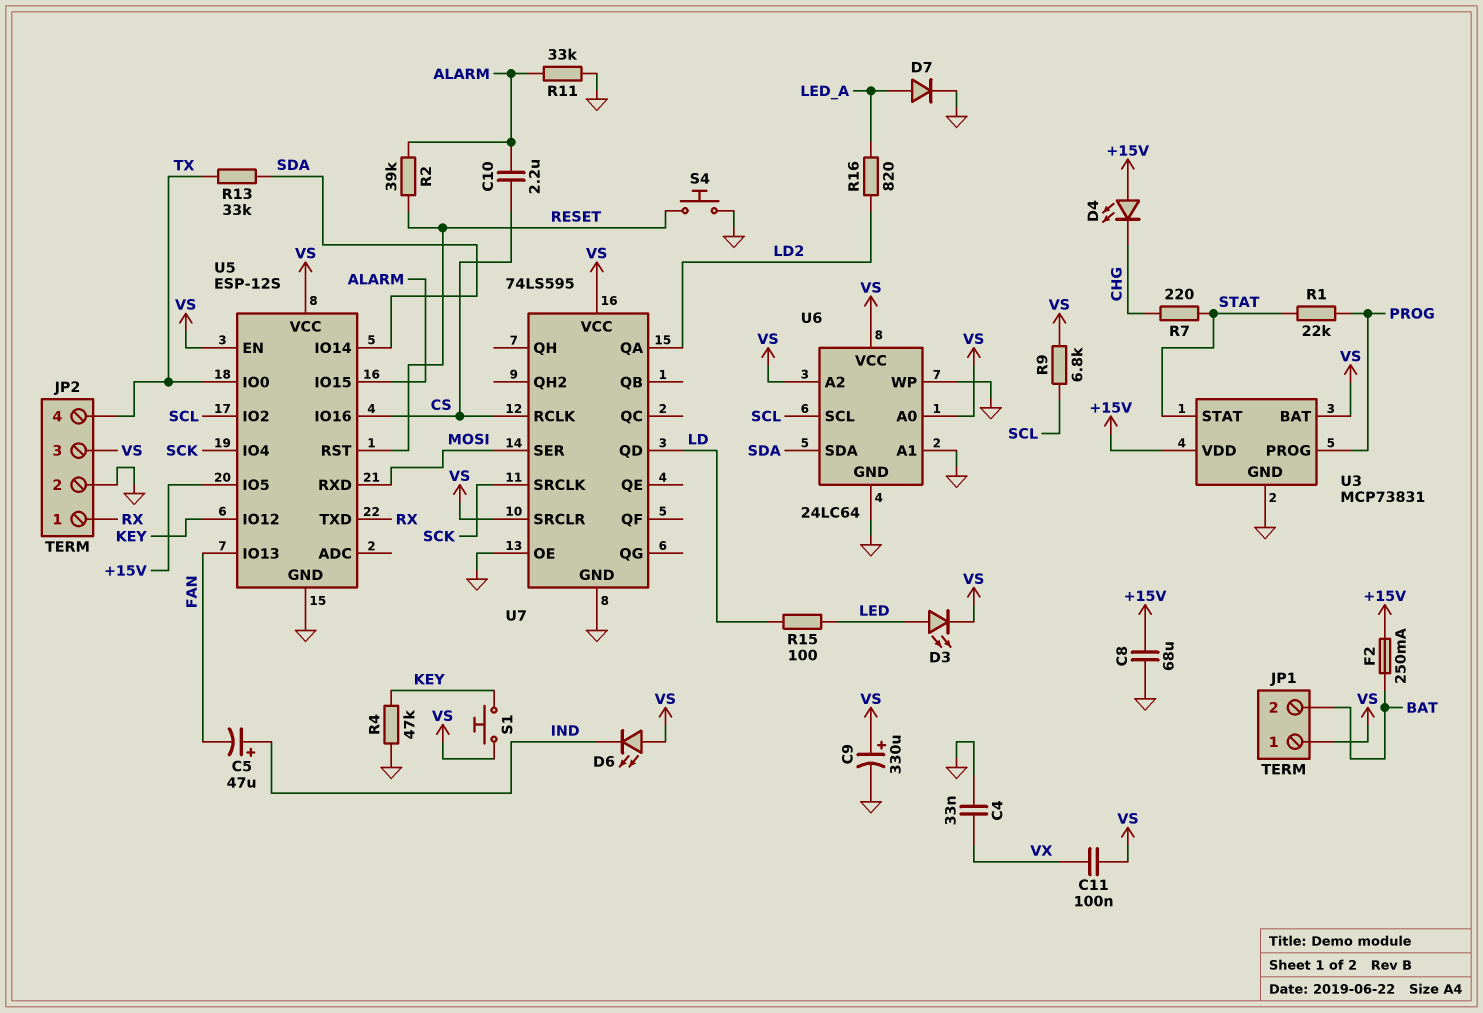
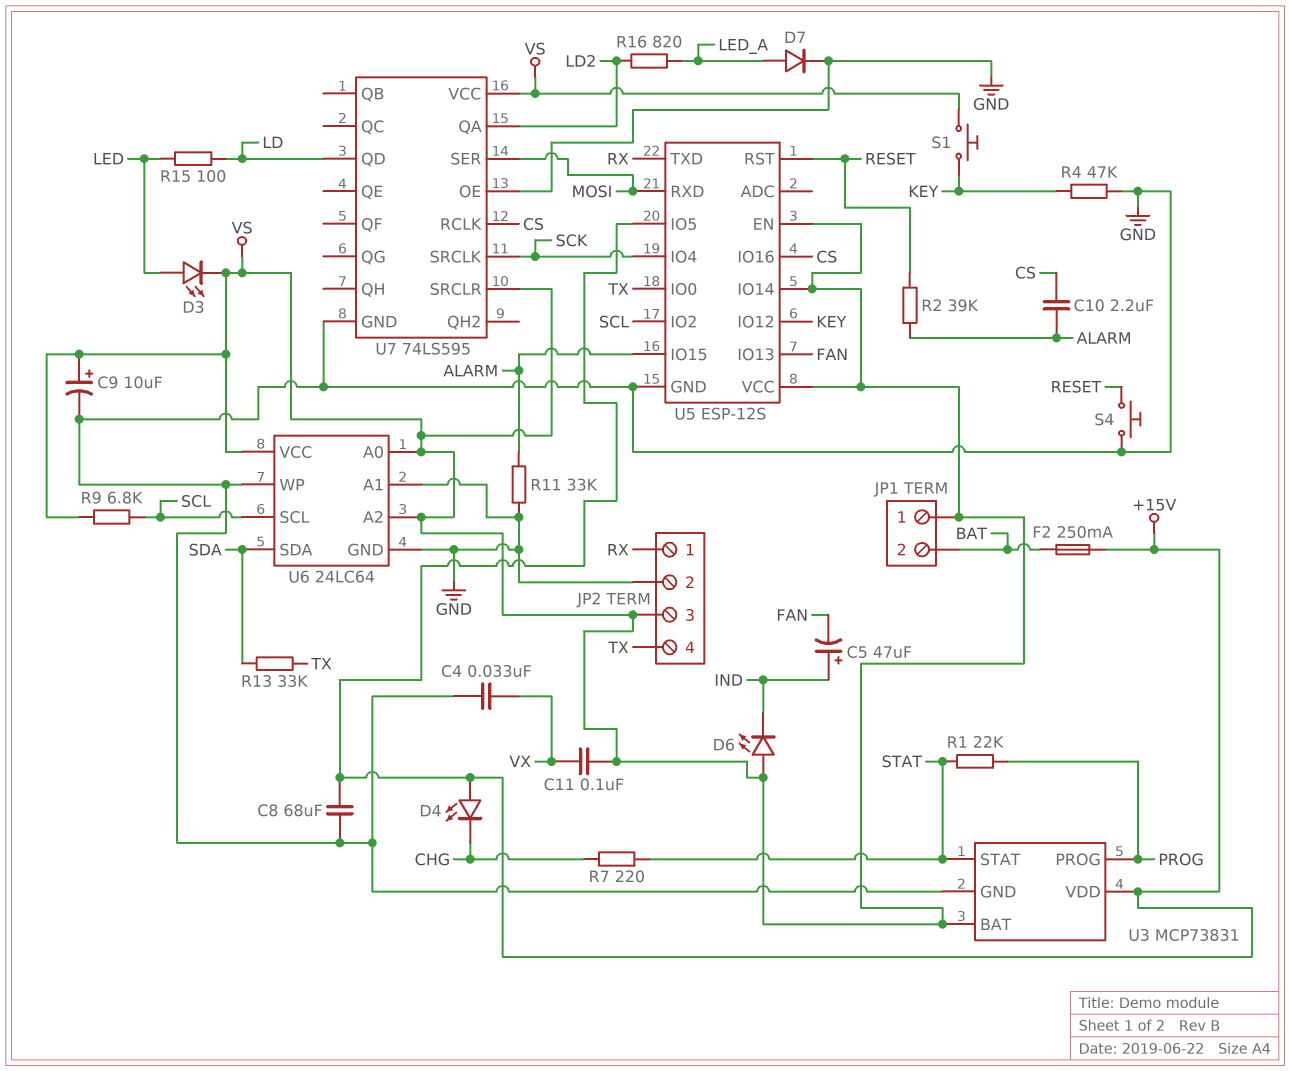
C9: 330uF (plus VS, minus GND) -> 10uF (plus VS, minus GND)
U5 pin IO14: SDA -> VS

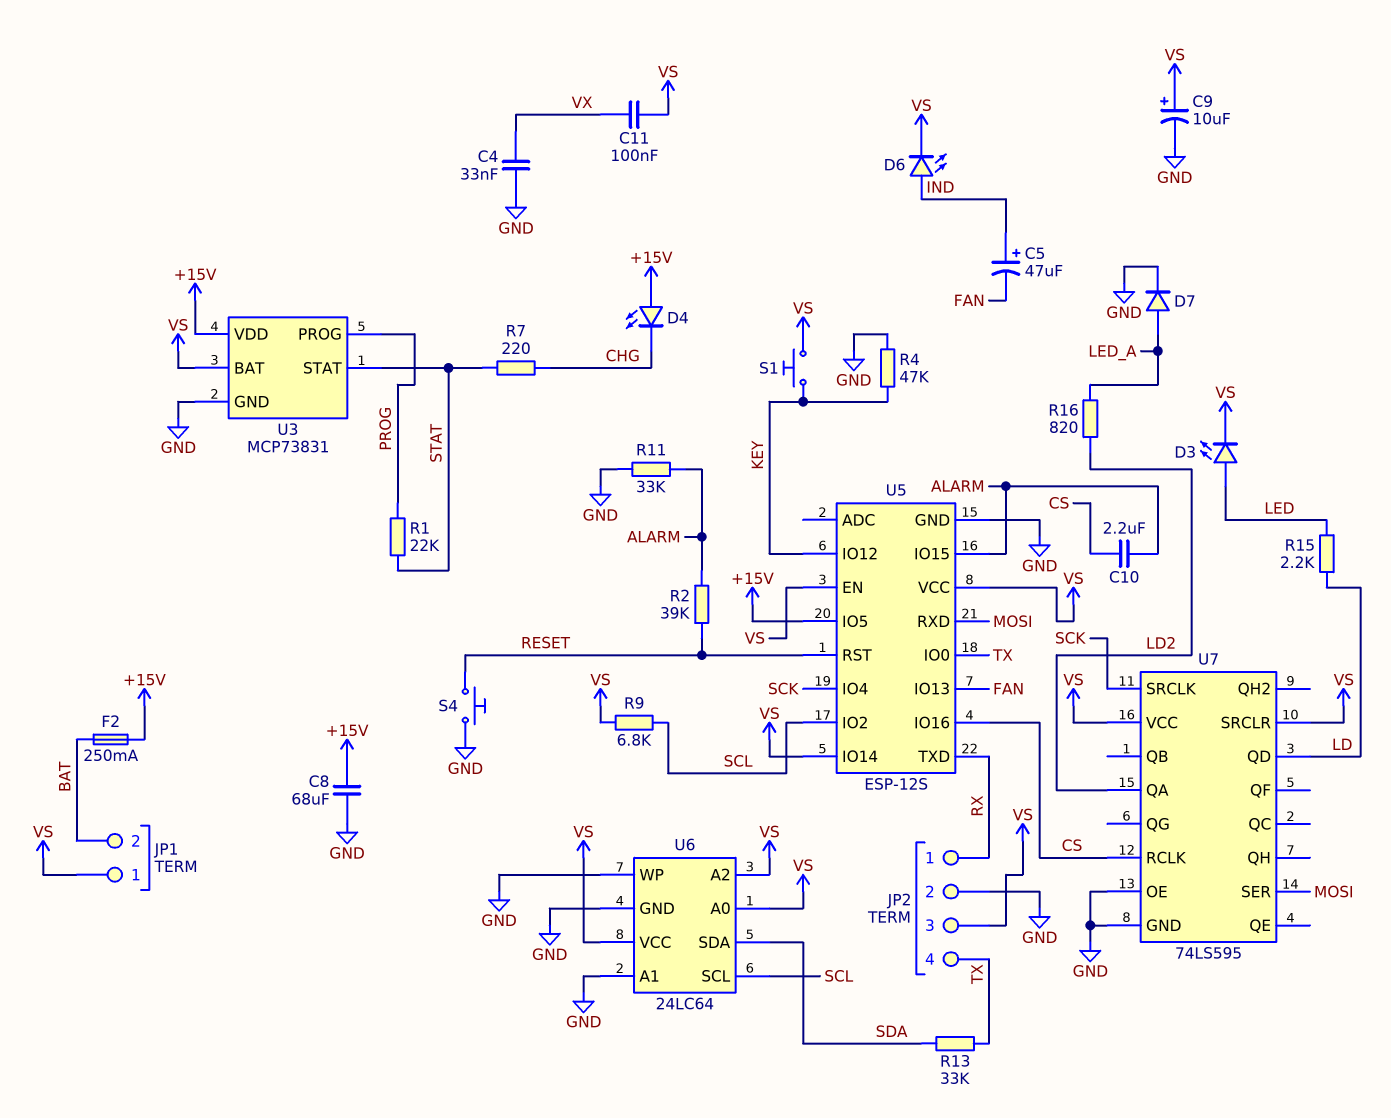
D6: LED (A VS, K IND) -> LED (A IND, K VS)
R15: 100 (LD, LED) -> 2.2k (LD, LED)

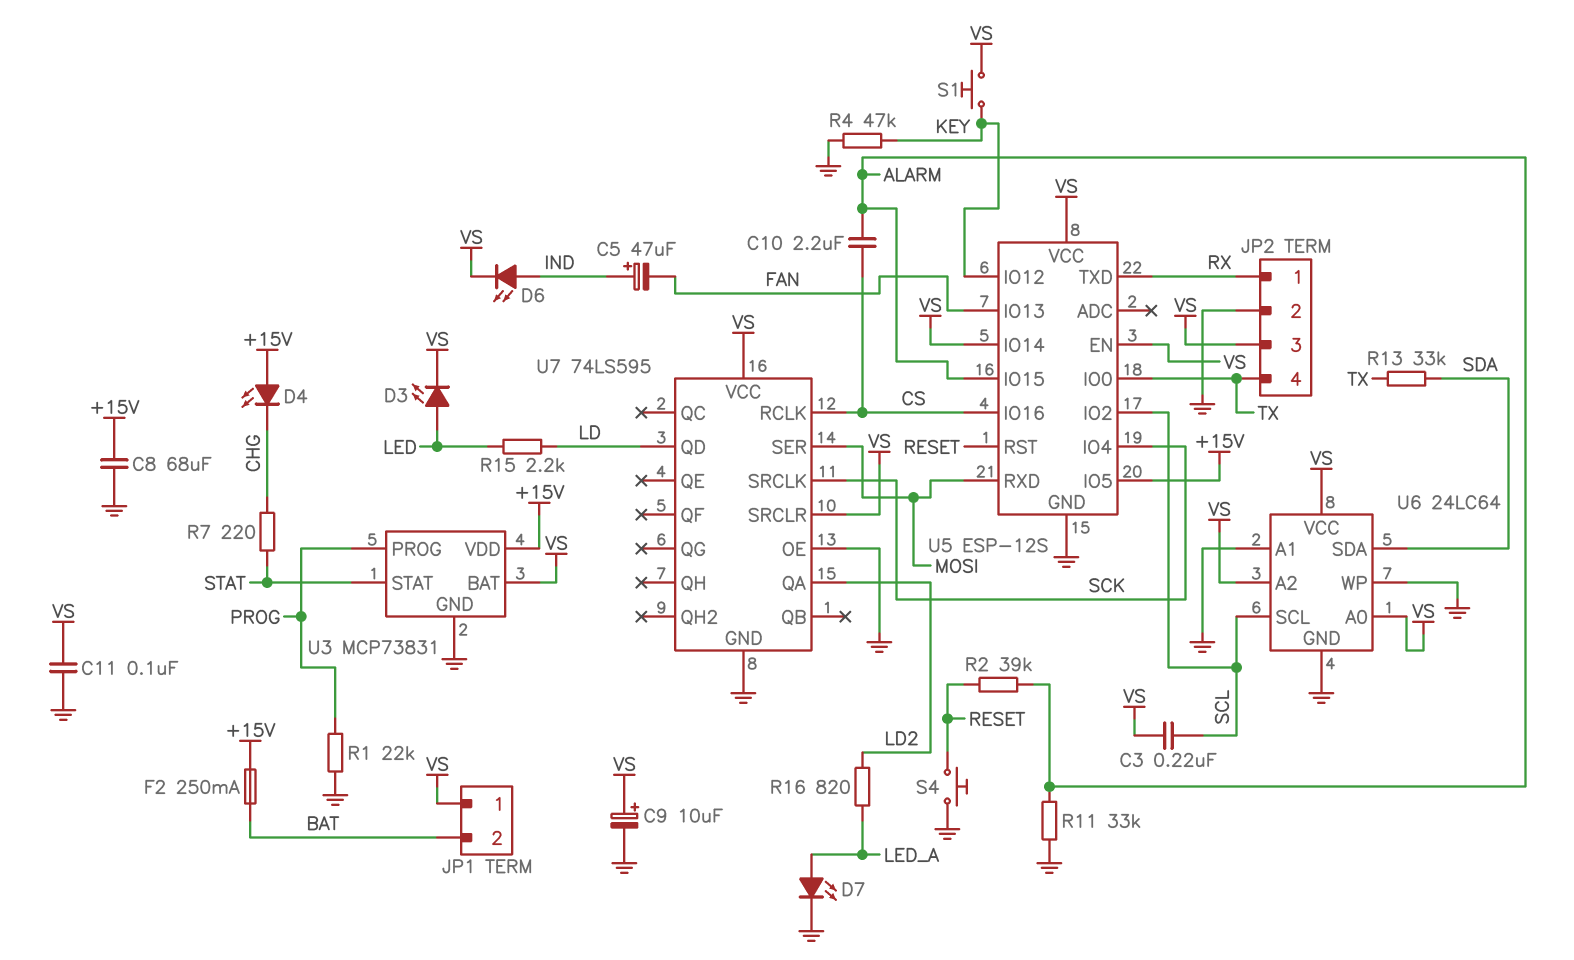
C3: none -> 220nF (SCL, VS)
C4: 33nF (GND, VX) -> none
C11: 100nF (VS, VX) -> 100nF (GND, VS)
D7: diode (A LED_A, K GND) -> LED (A LED_A, K GND)
R1: 22k (PROG, STAT) -> 22k (GND, PROG)
R9: 6.8k (SCL, VS) -> none

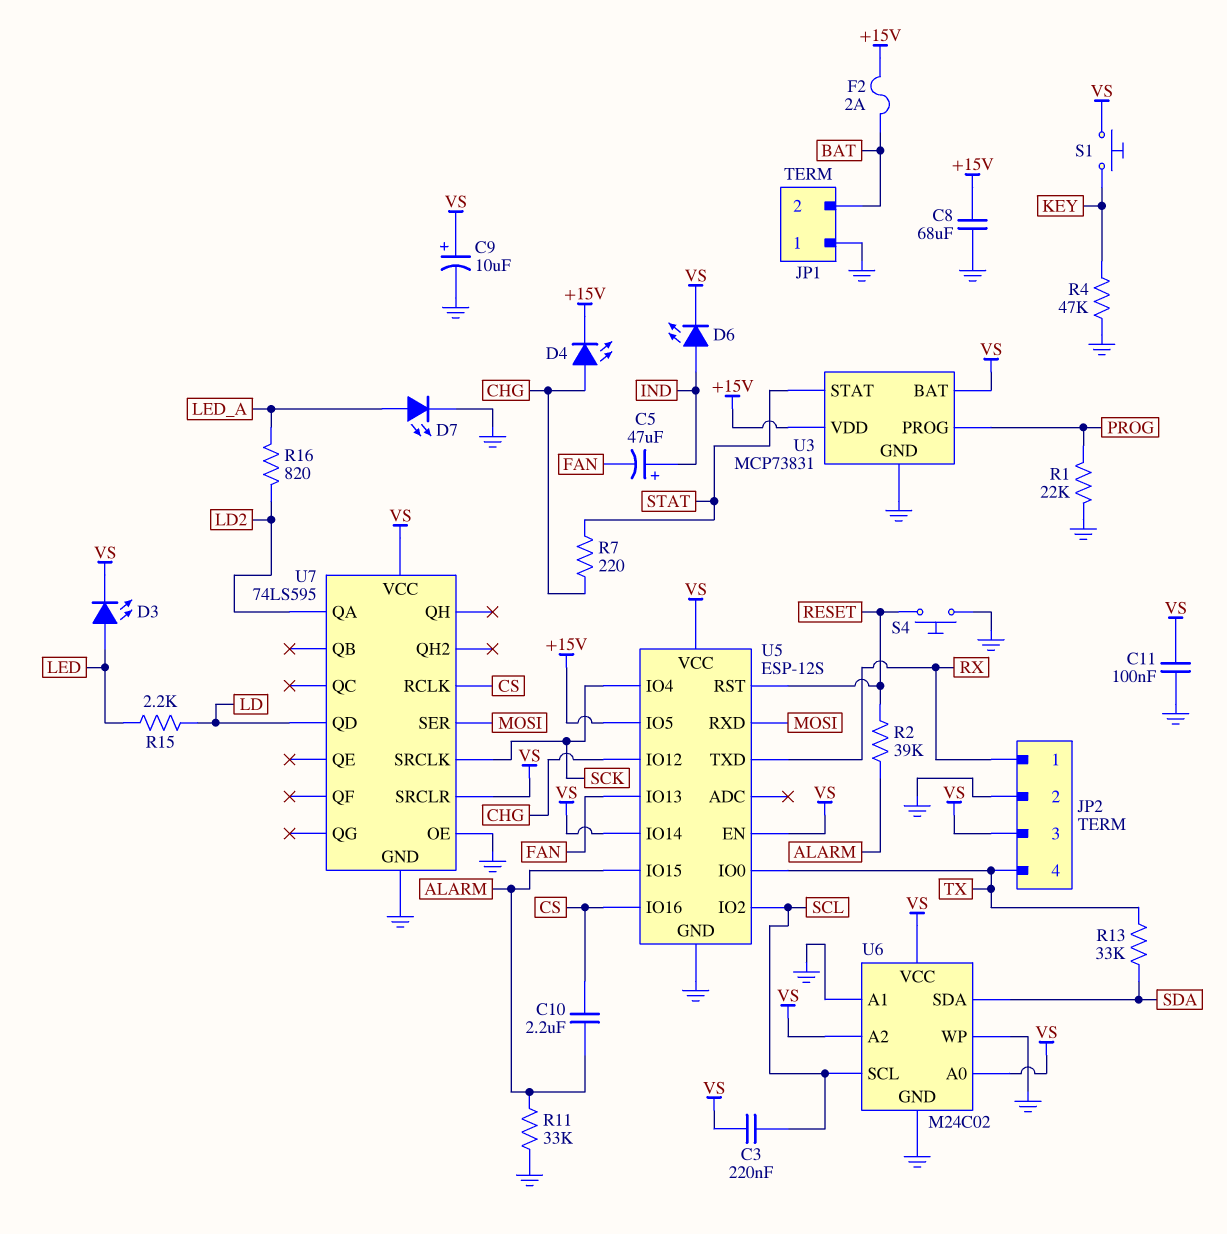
D4: LED (A +15V, K CHG) -> LED (A CHG, K +15V)
F2: 250mA (+15V, BAT) -> 2A (+15V, BAT)
JP1 pin 1: VS -> GND
U5 pin IO12: KEY -> CHG
U6: 24LC64 -> M24C02

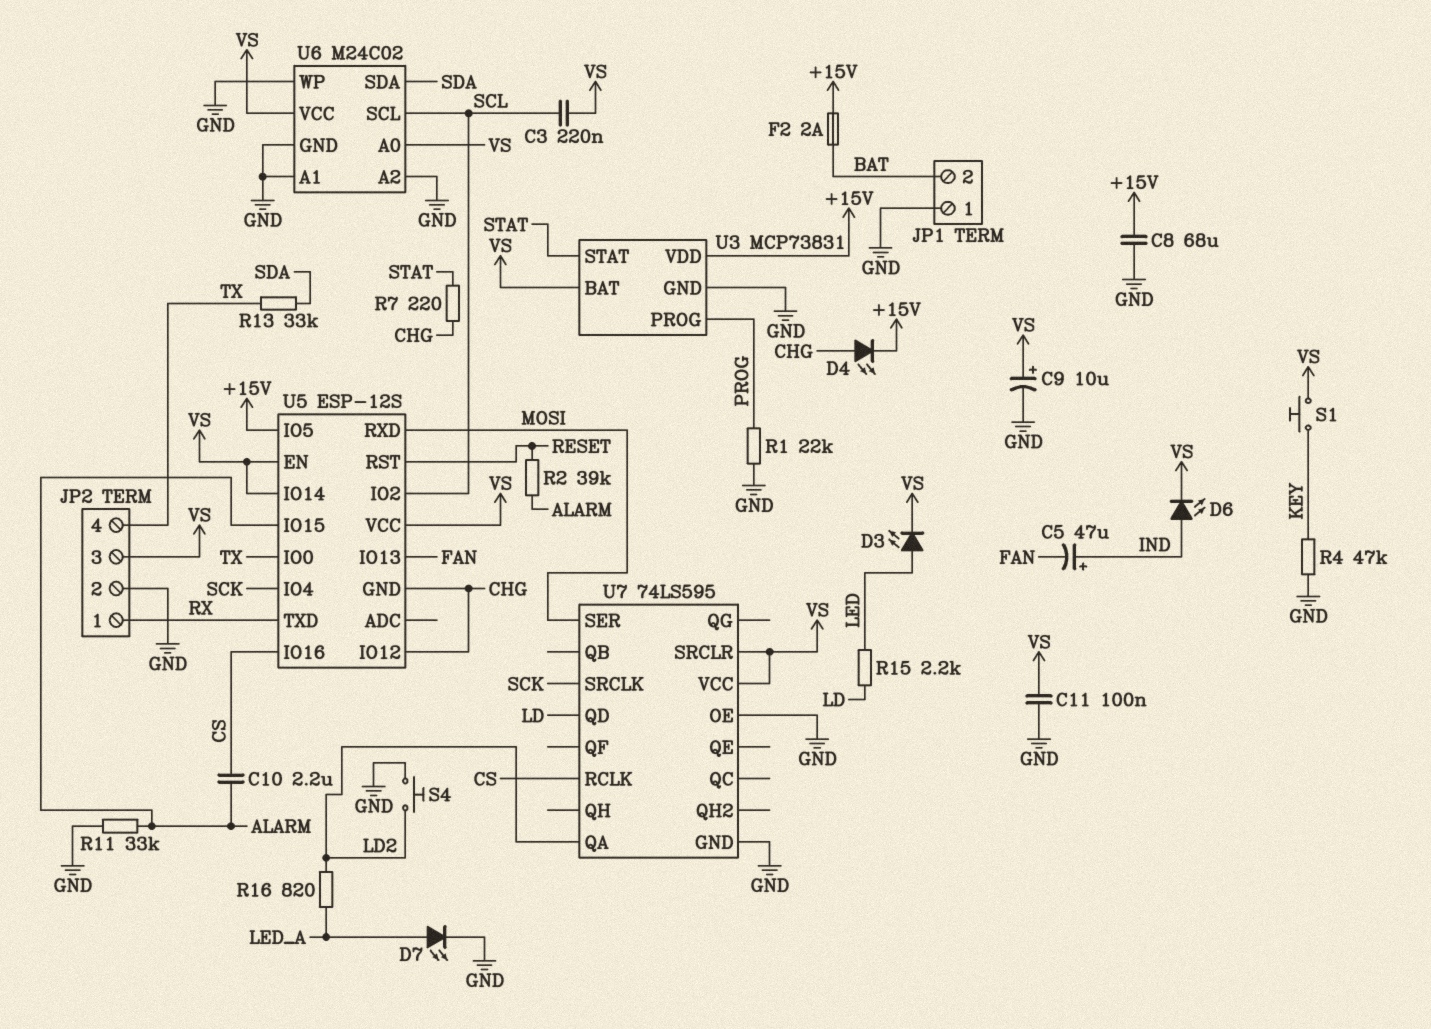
S4: button (GND, RESET) -> button (GND, LD2)
U5 pin GND: GND -> CHG
U6 pin A2: VS -> GND

